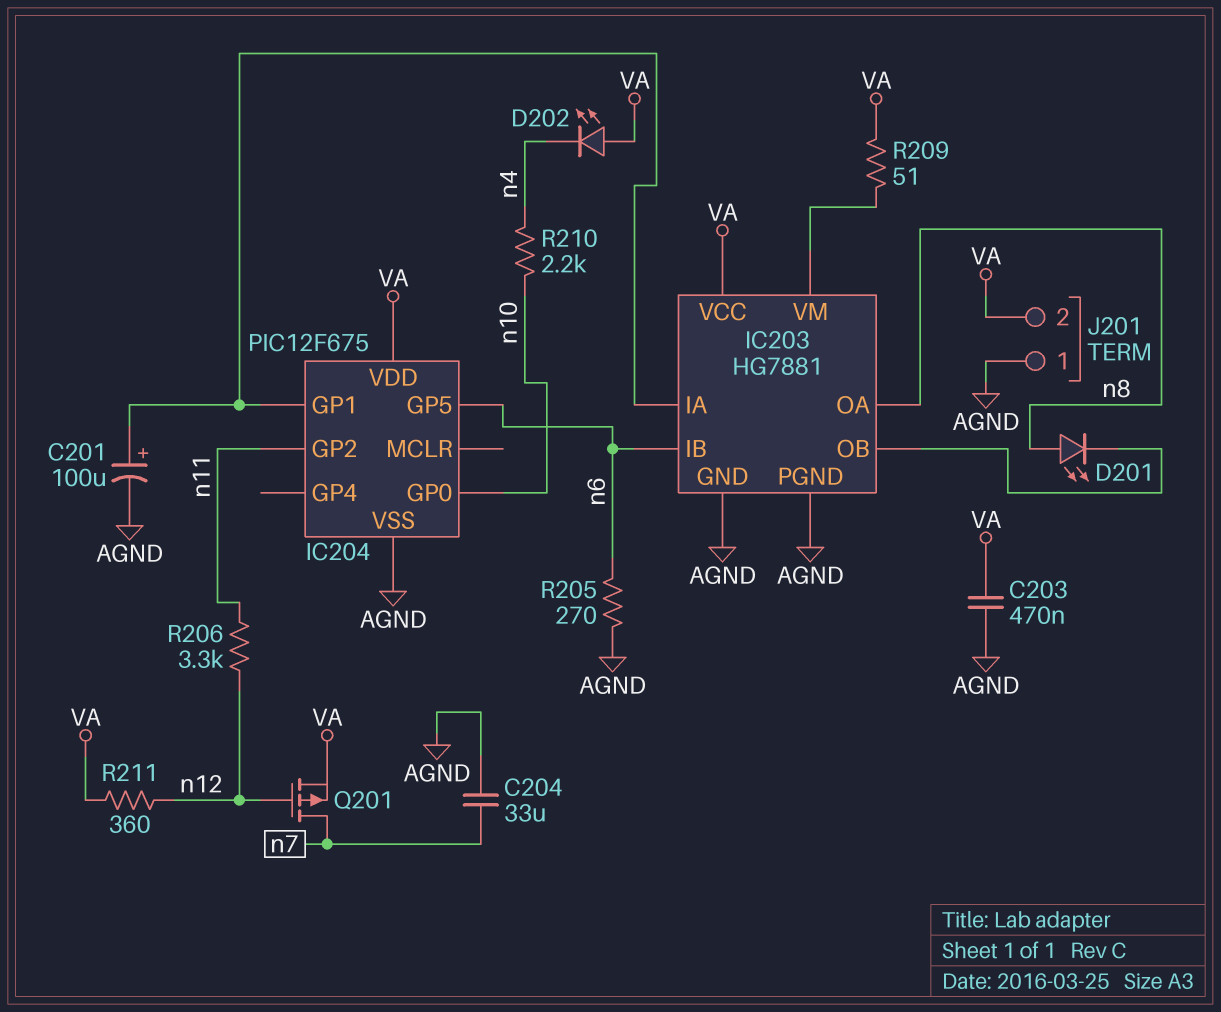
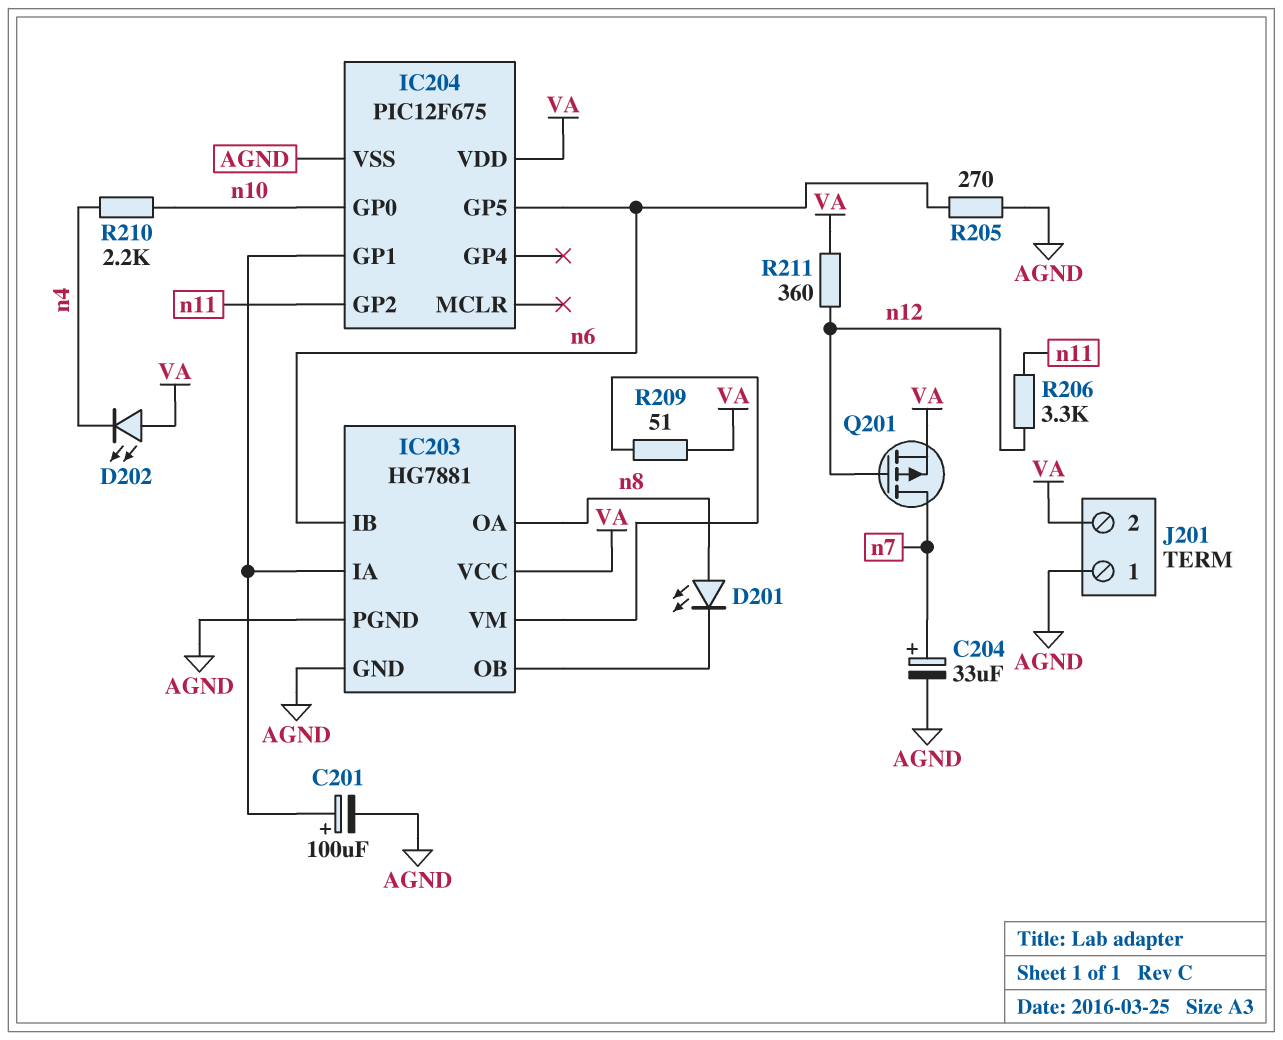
C203: 470nF (AGND, VA) -> none
C204: 33uF (AGND, n7) -> 33uF (plus n7, minus AGND)

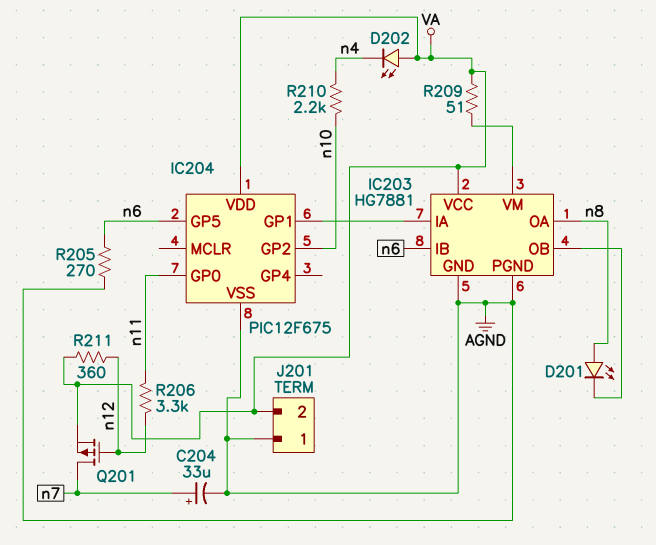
C201: 100uF (plus IC203/IA, minus AGND) -> none
IC204 pin GP0: n10 -> n11
IC204 pin GP2: n11 -> n10

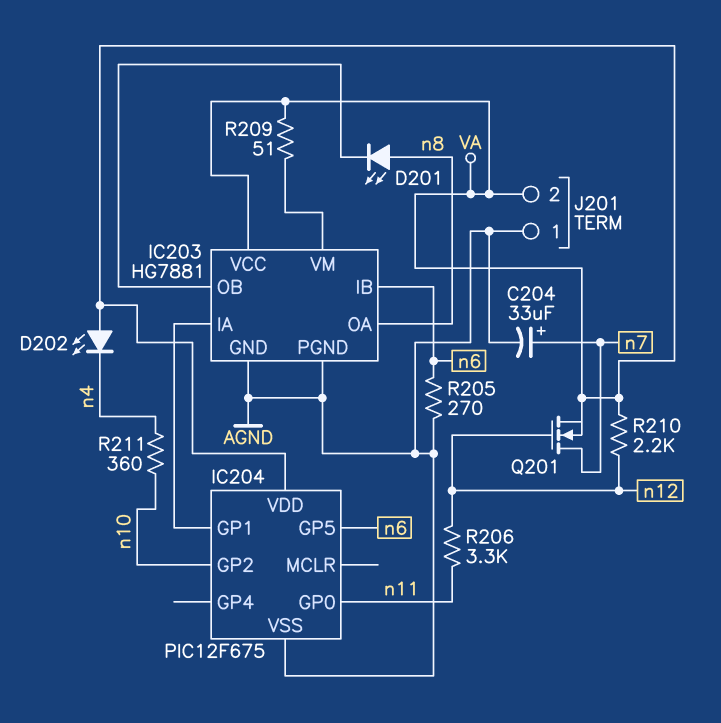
Q201: PMOS (G n12, D n7, S VA) -> NMOS (G n12, D n7, S VA)
R210: 2.2k (n4, n10) -> 2.2k (VA, n12)
R211: 360 (VA, n12) -> 360 (n4, n10)

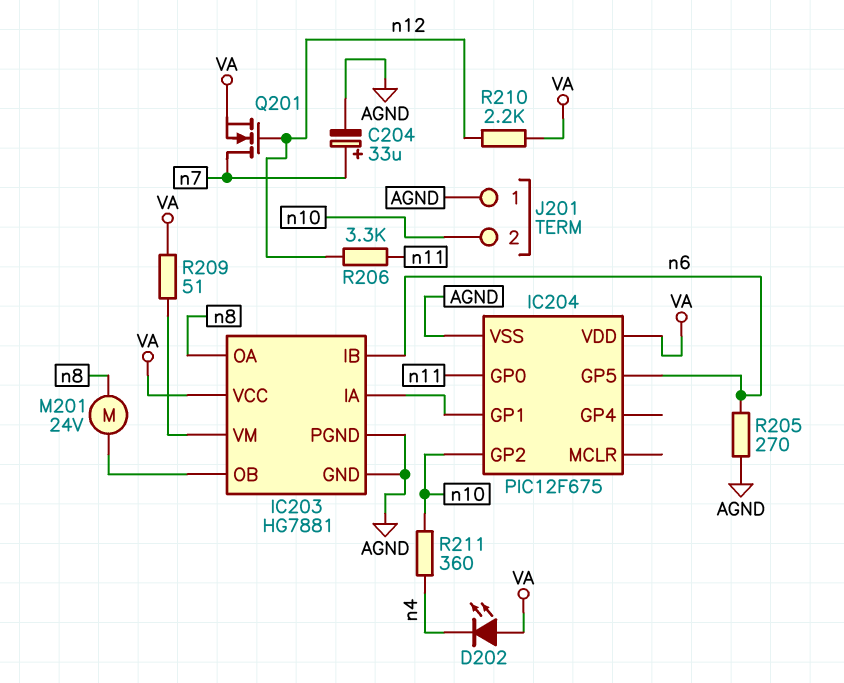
D201: LED (A n8, K IC203/OB) -> none
J201 pin 2: VA -> n10
M201: none -> motor 24V (IC203/OB, n8)

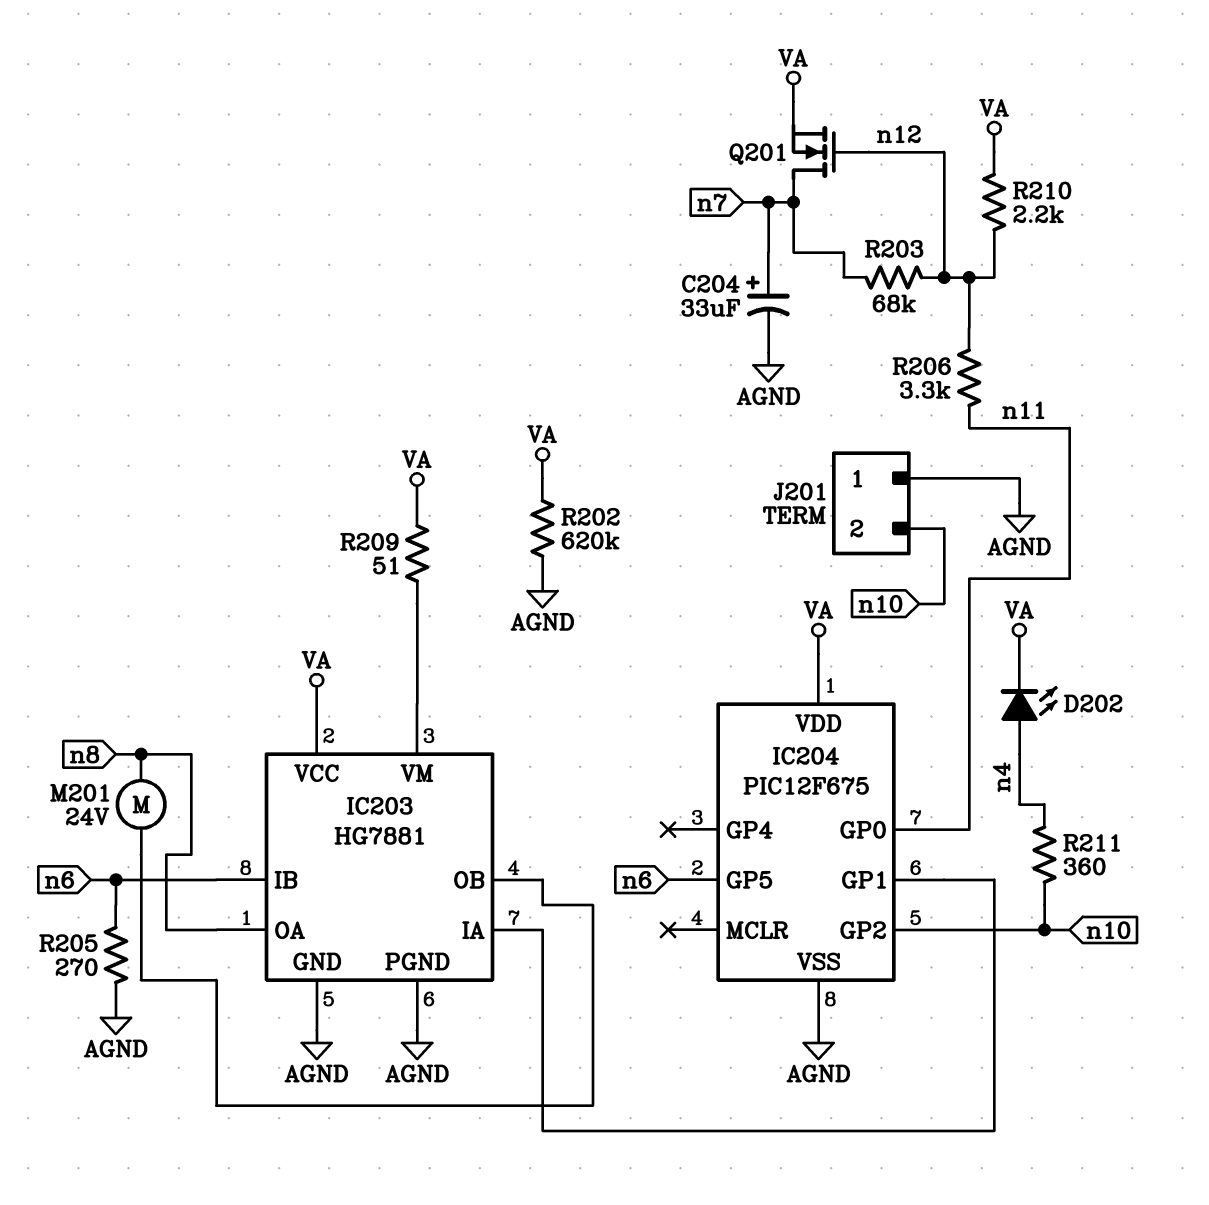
D202: LED (A VA, K n4) -> LED (A n4, K VA)
R202: none -> 620k (AGND, VA)
R203: none -> 68k (n7, n12)

